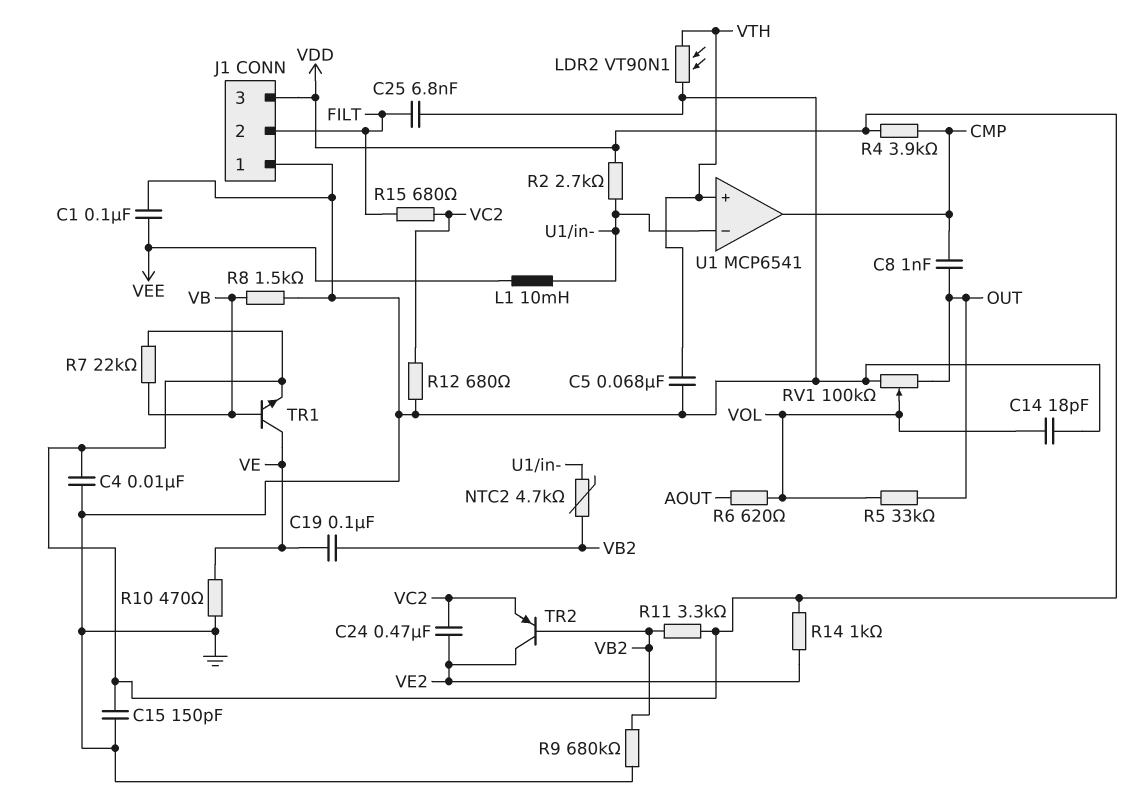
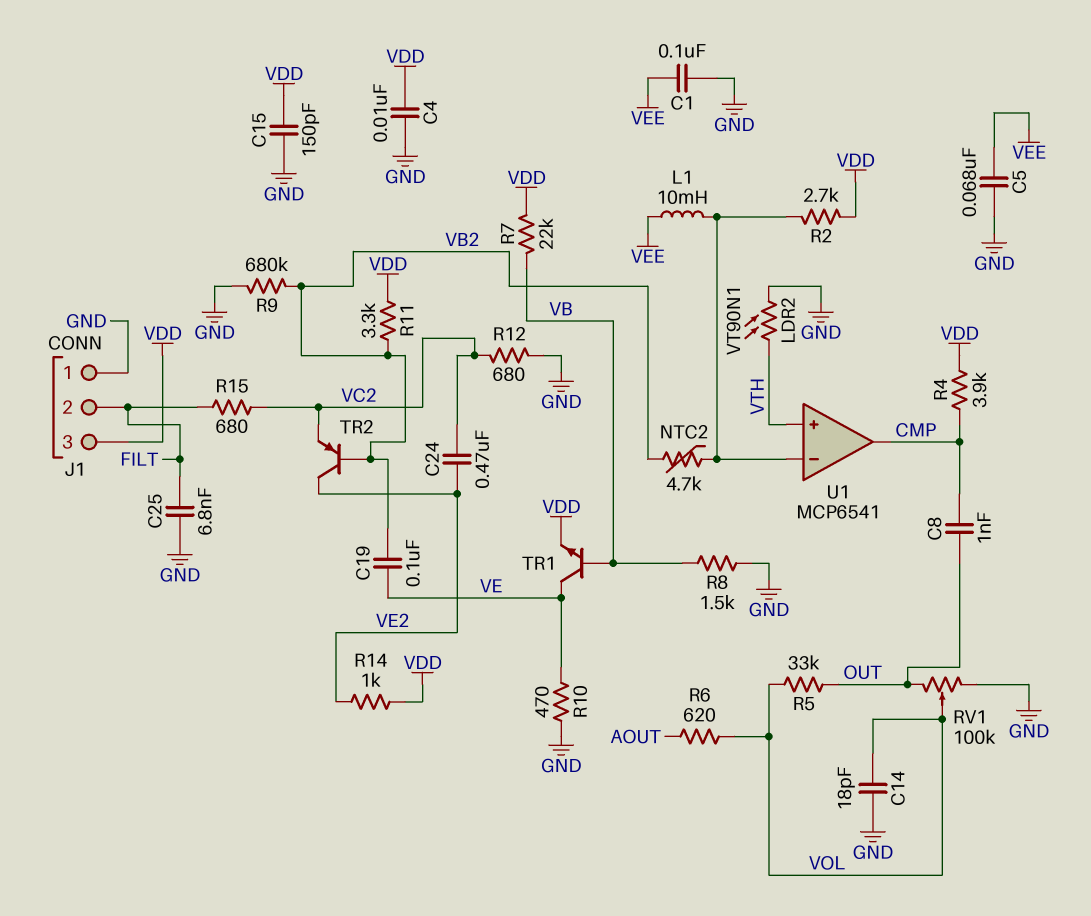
C5: 68nF (GND, VTH) -> 68nF (GND, VEE)

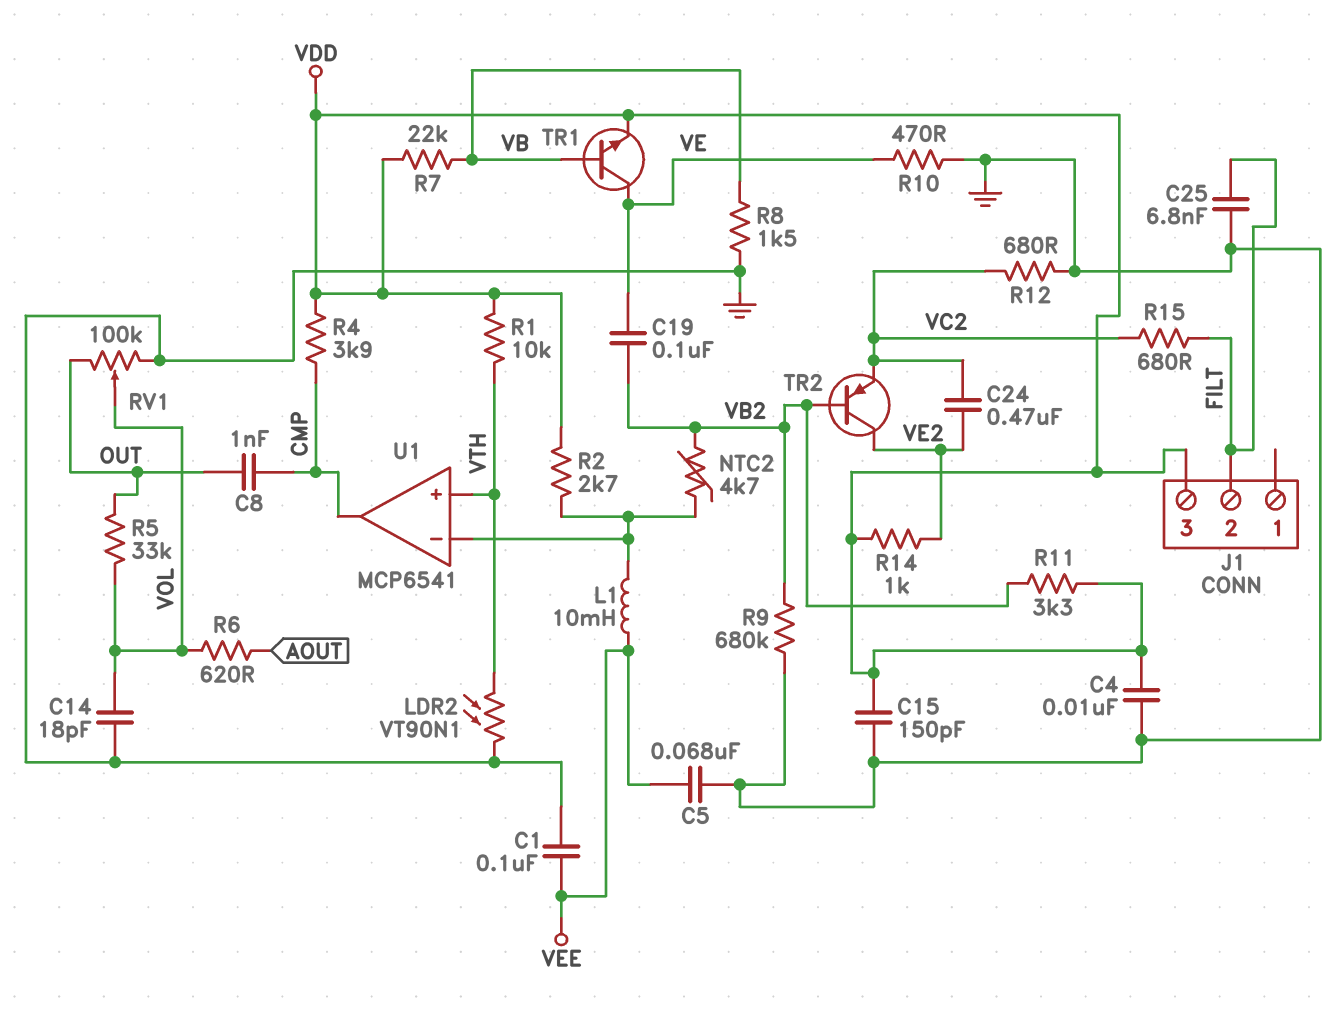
J1 pin 1: GND -> none
R1: none -> 10k (VDD, VTH)

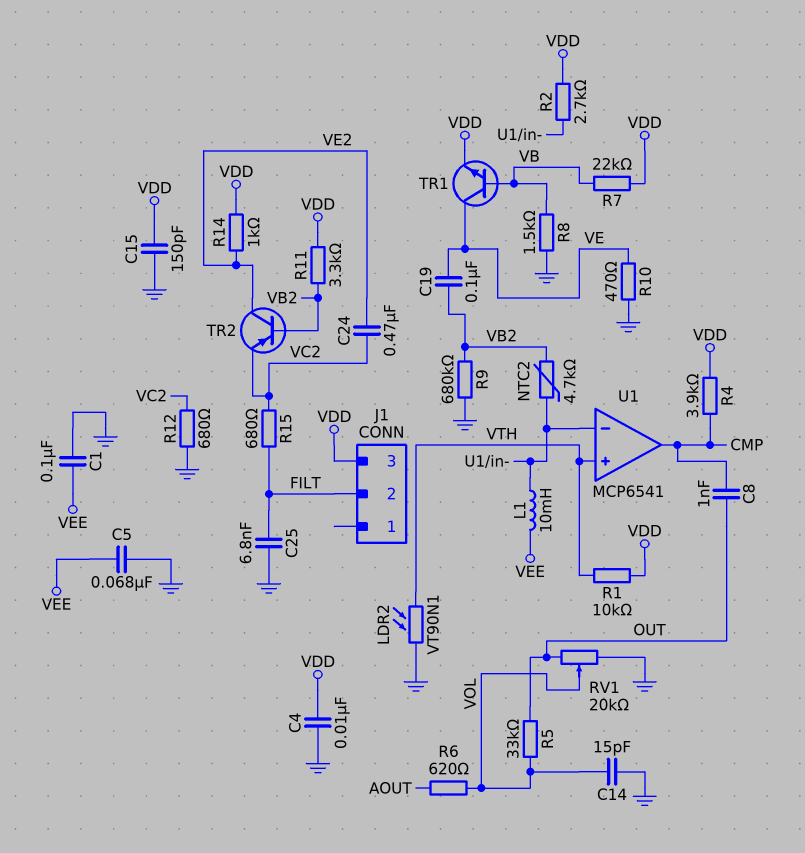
C14: 18pF (GND, VOL) -> 15pF (GND, VOL)
RV1: 100k (GND, OUT, wiper VOL) -> 20k (GND, OUT, wiper VOL)

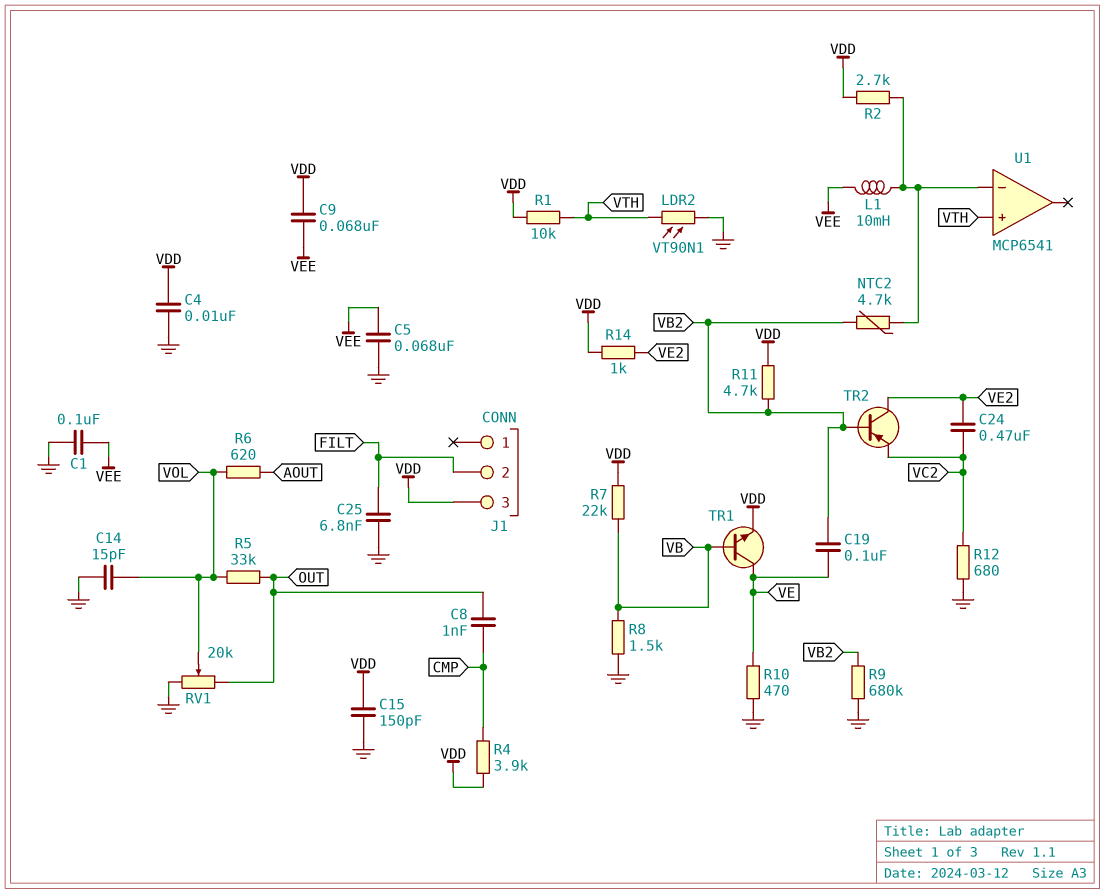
C9: none -> 68nF (VDD, VEE)
R11: 3.3k (VB2, VDD) -> 4.7k (VB2, VDD)
R15: 680 (FILT, VC2) -> none
U1 pin out: CMP -> none

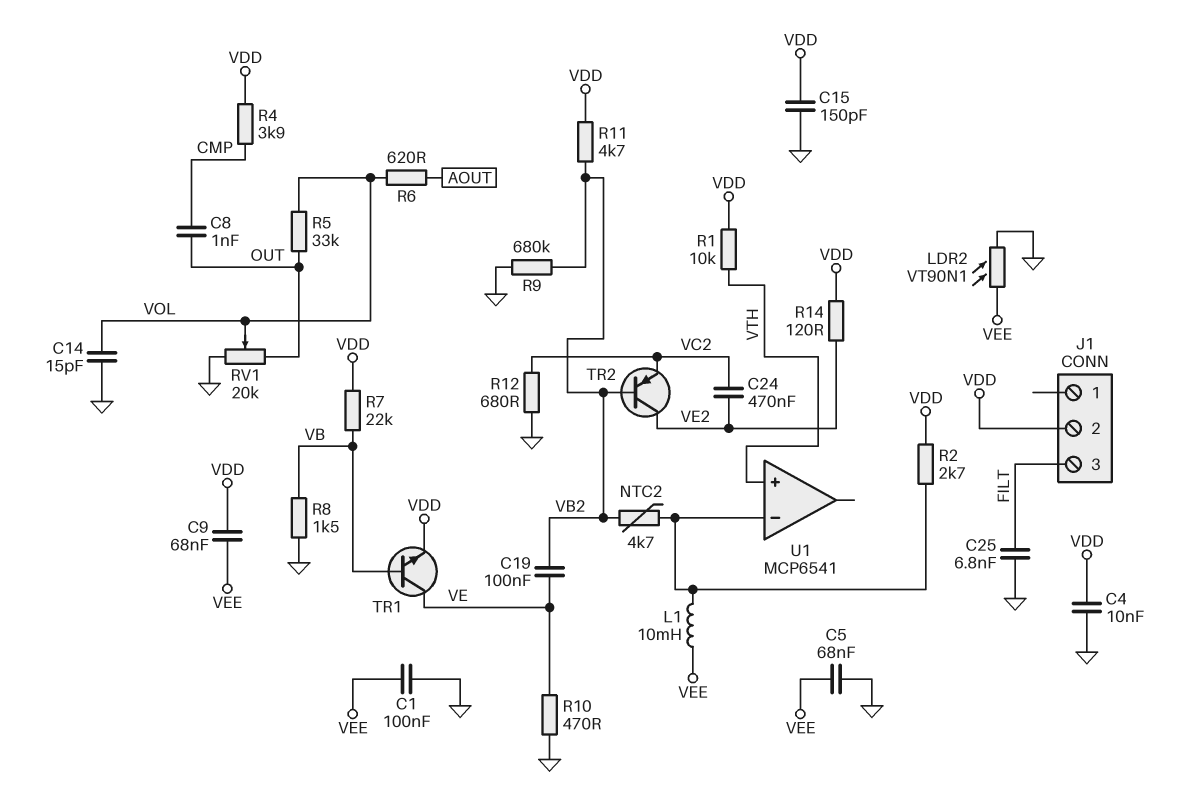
J1 pin 2: FILT -> VDD
J1 pin 3: VDD -> FILT
LDR2: VT90N1 (GND, VTH) -> VT90N1 (GND, VEE)
R14: 1k (VDD, VE2) -> 120 (VDD, VE2)

